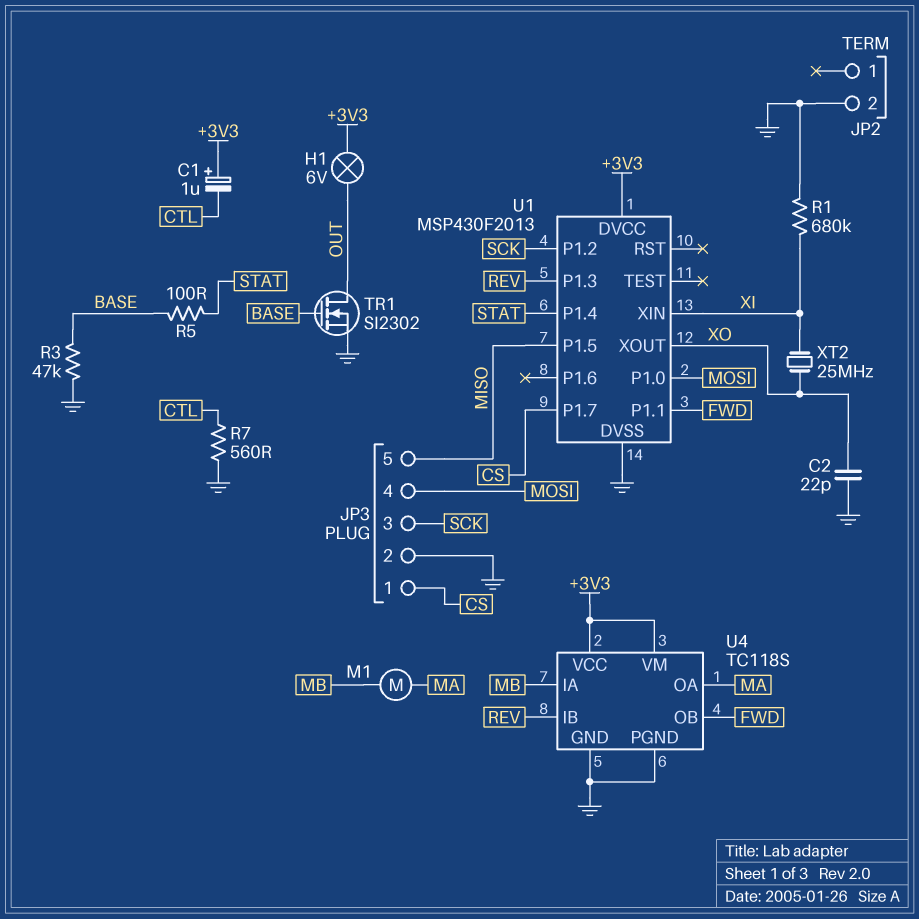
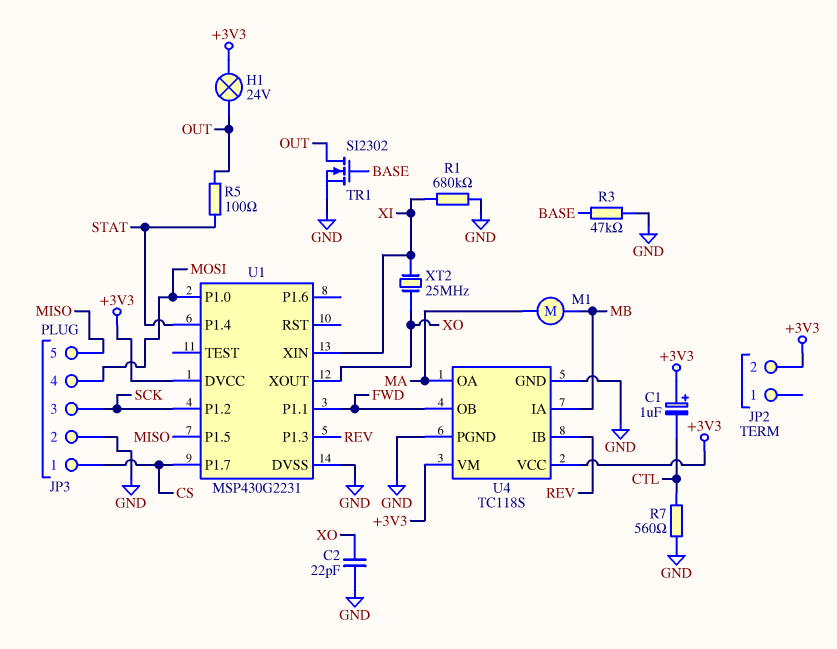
H1: lamp 6V (+3V3, OUT) -> lamp 24V (+3V3, OUT)
JP2 pin 2: GND -> +3V3
R5: 100 (BASE, STAT) -> 100 (OUT, STAT)
U1: MSP430F2013 -> MSP430G2231

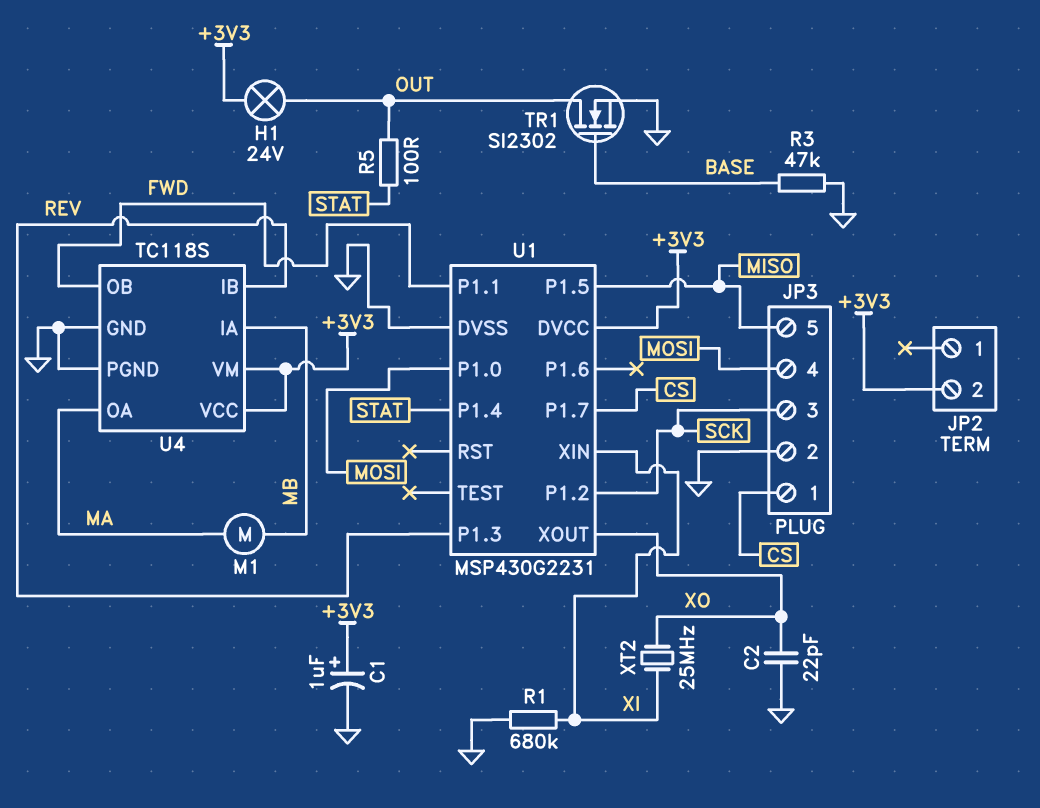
C1: 1uF (plus +3V3, minus CTL) -> 1uF (plus +3V3, minus GND)
R7: 560 (CTL, GND) -> none

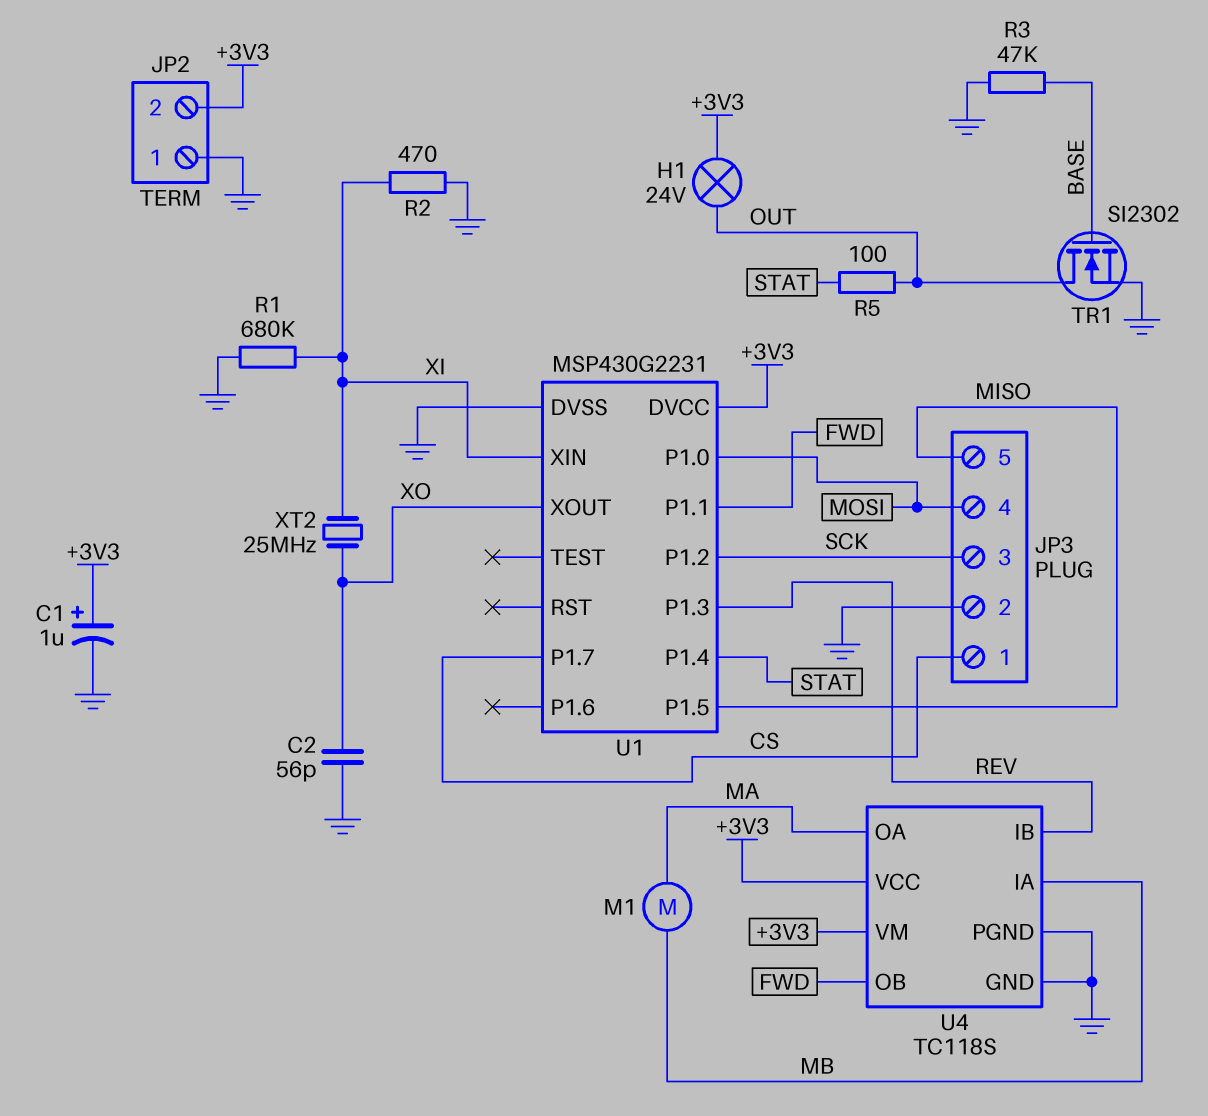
C2: 22pF (GND, XO) -> 56pF (GND, XO)
JP2 pin 1: none -> GND
R2: none -> 470 (GND, XI)

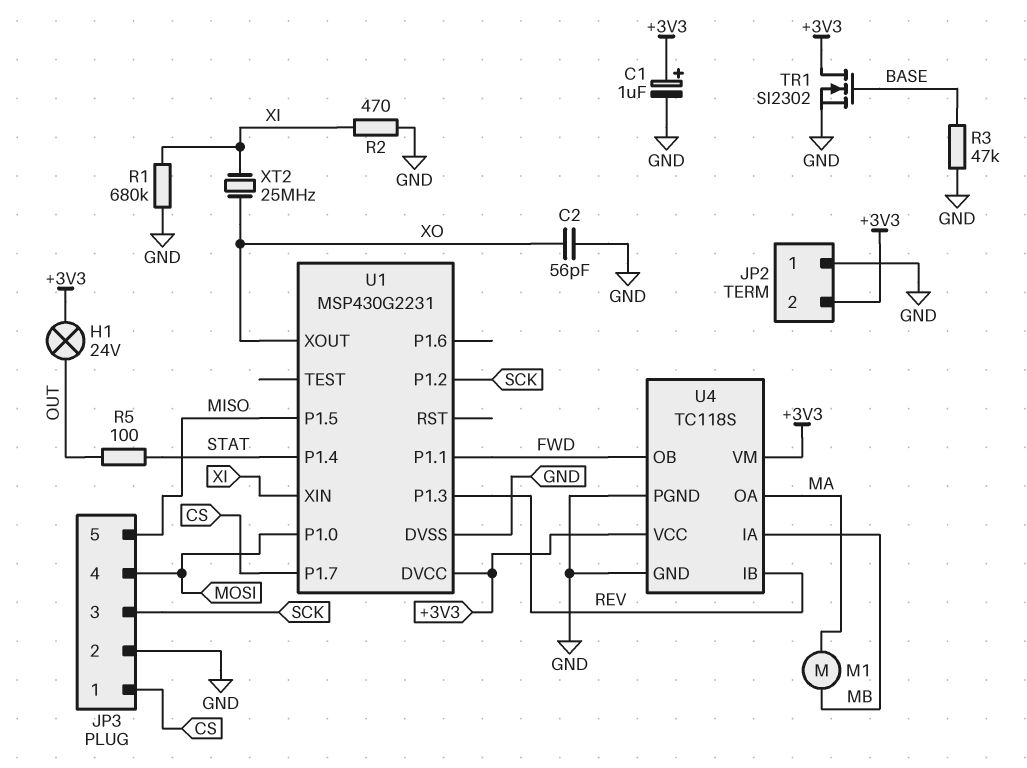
TR1: NMOS SI2302 (G BASE, D OUT, S GND) -> NMOS SI2302 (G BASE, D +3V3, S GND)

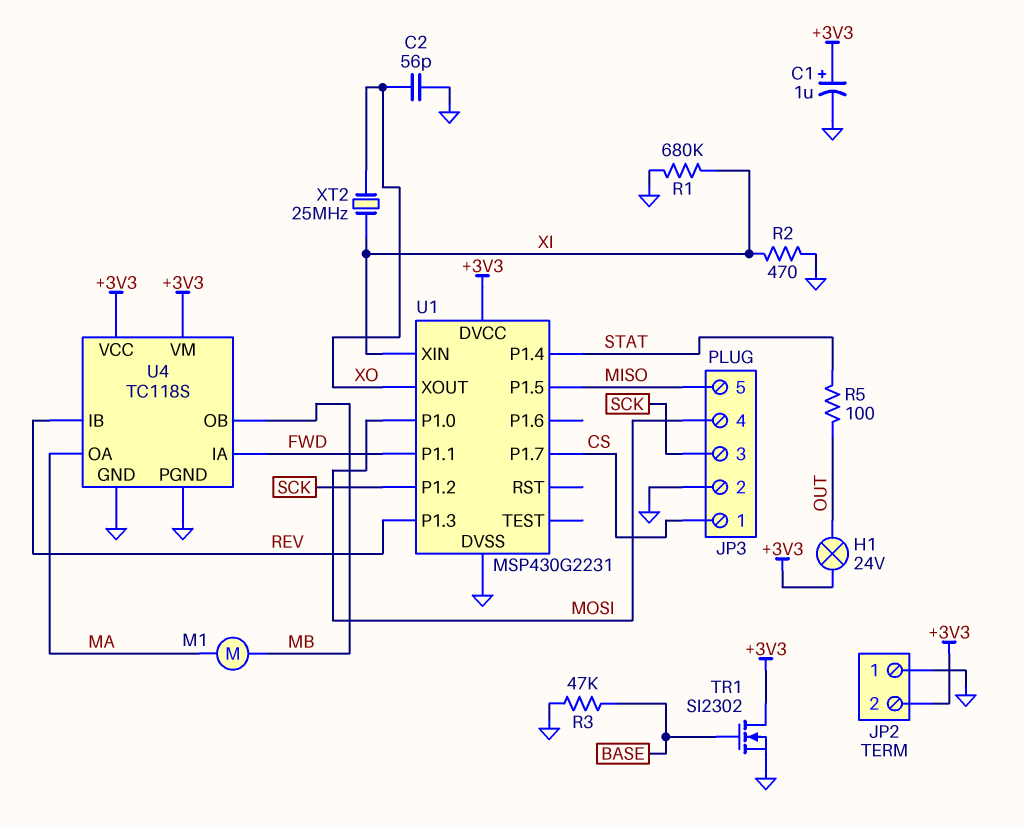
U4 pin IA: MB -> FWD
U4 pin OB: FWD -> MB

